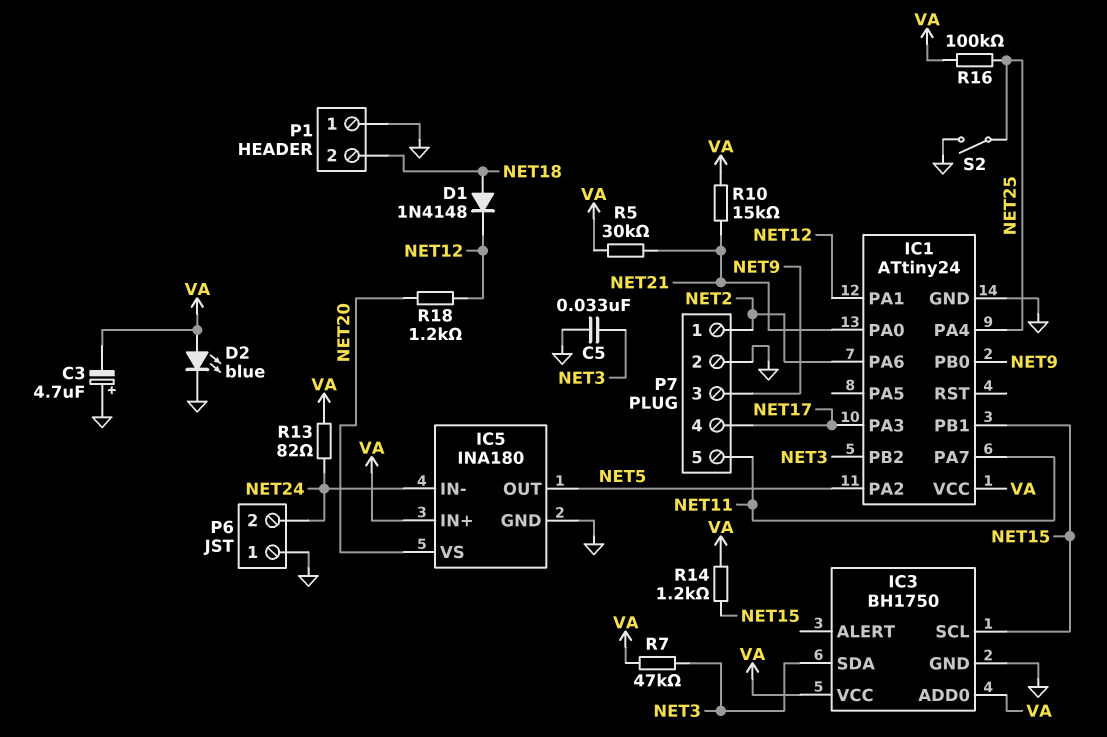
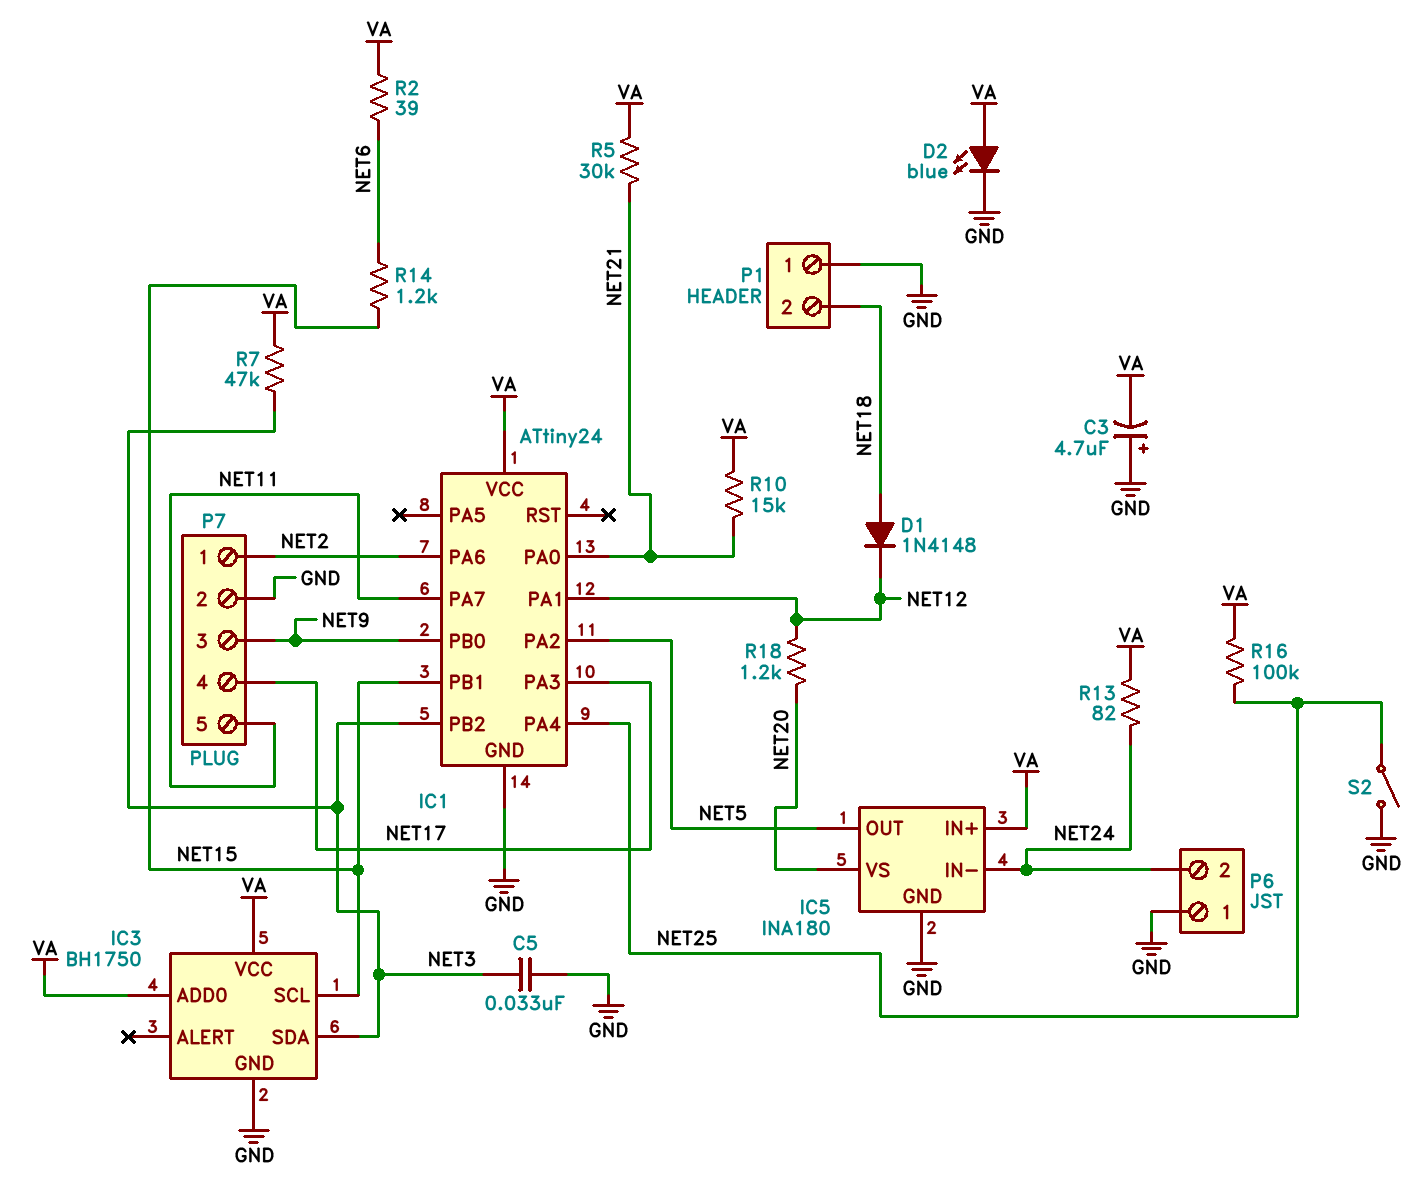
R2: none -> 39 (NET6, VA)
R14: 1.2k (NET15, VA) -> 1.2k (NET6, NET15)

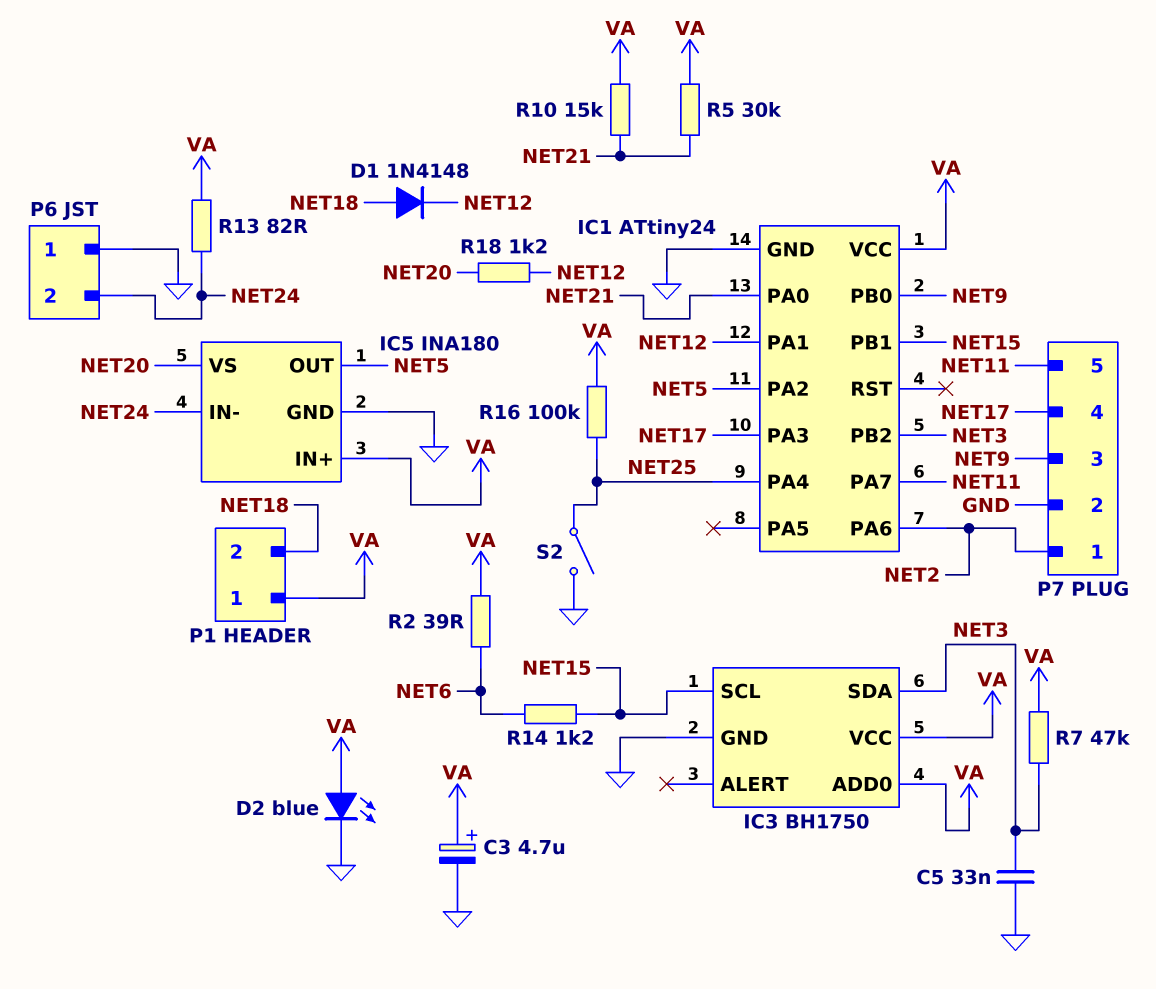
C3: 4.7uF (plus GND, minus VA) -> 4.7uF (plus VA, minus GND)
P1 pin 1: GND -> VA

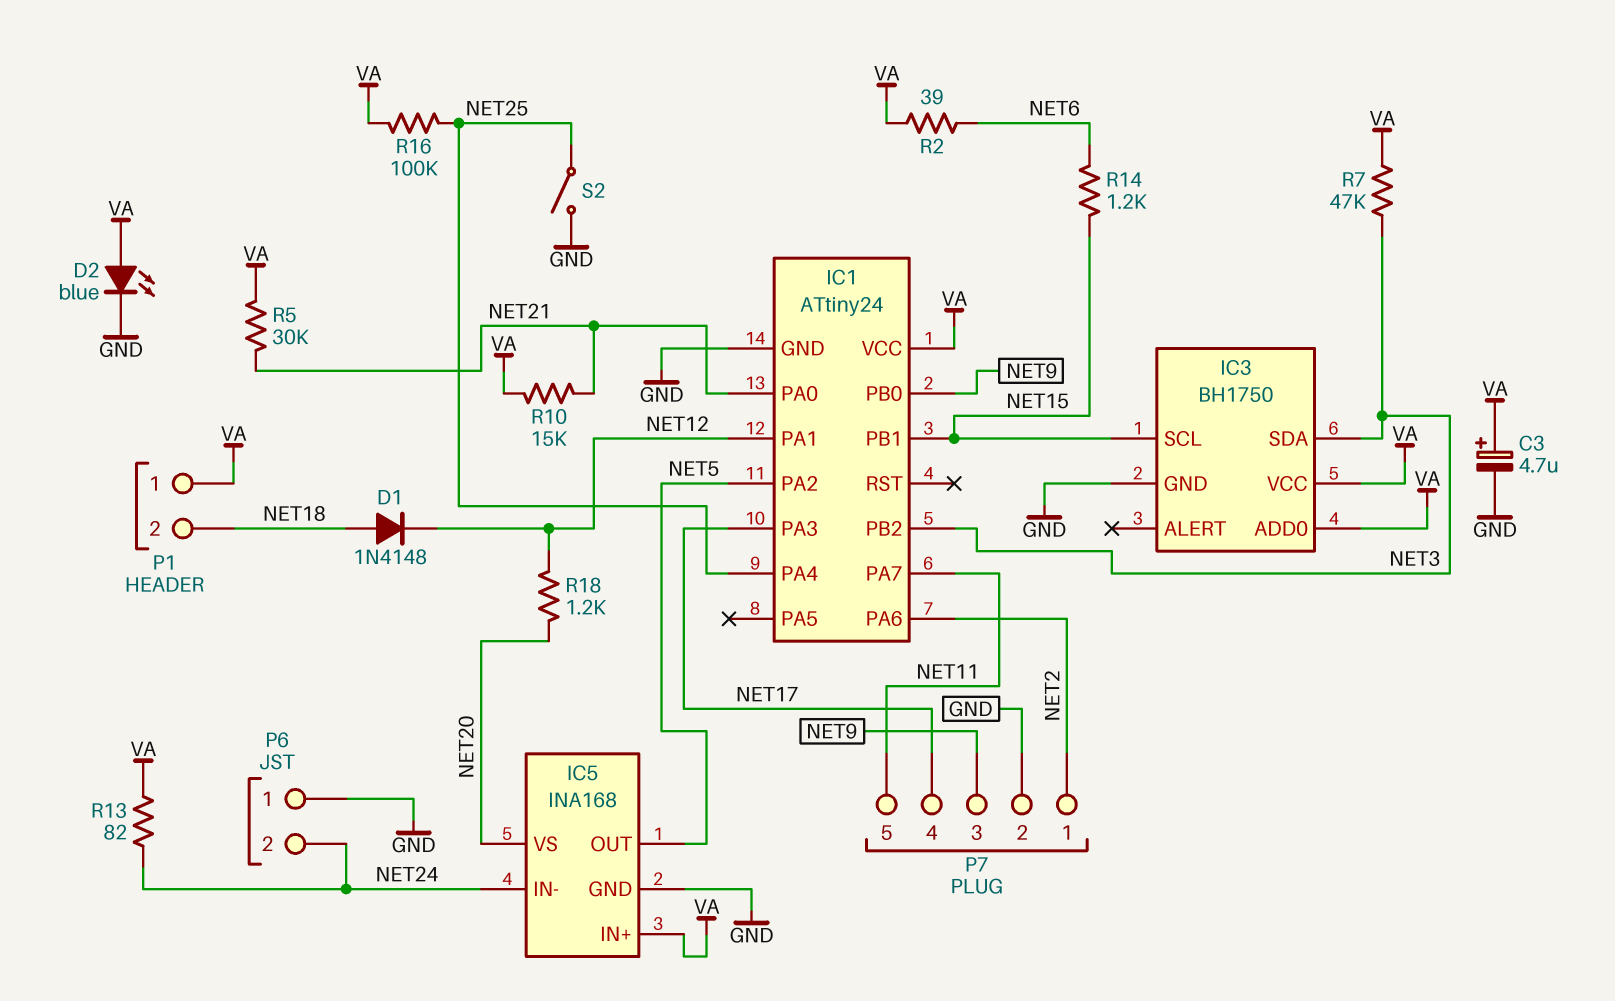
C5: 33nF (GND, NET3) -> none
IC5: INA180 -> INA168

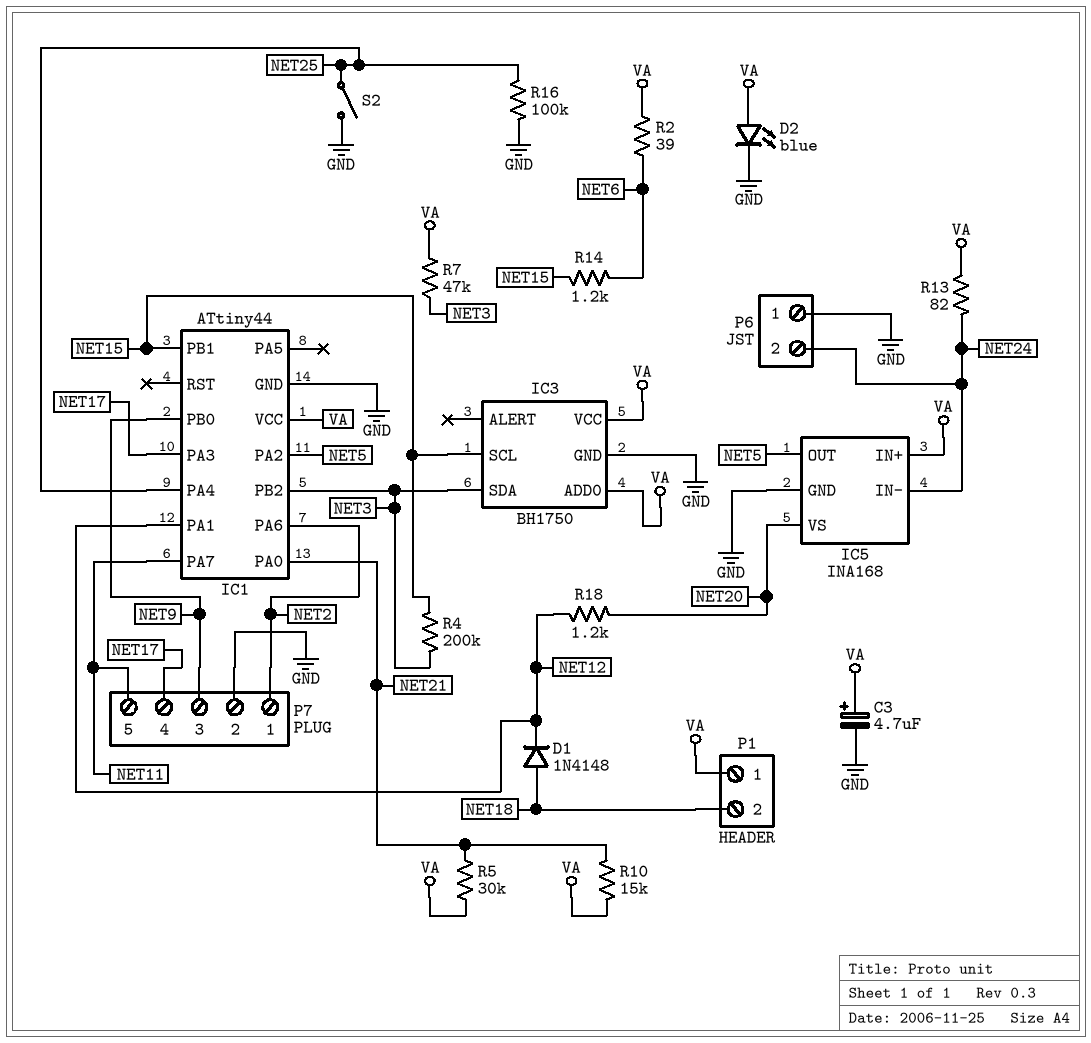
IC1: ATtiny24 -> ATtiny44
R4: none -> 200k (NET3, NET15)
R16: 100k (NET25, VA) -> 100k (GND, NET25)

